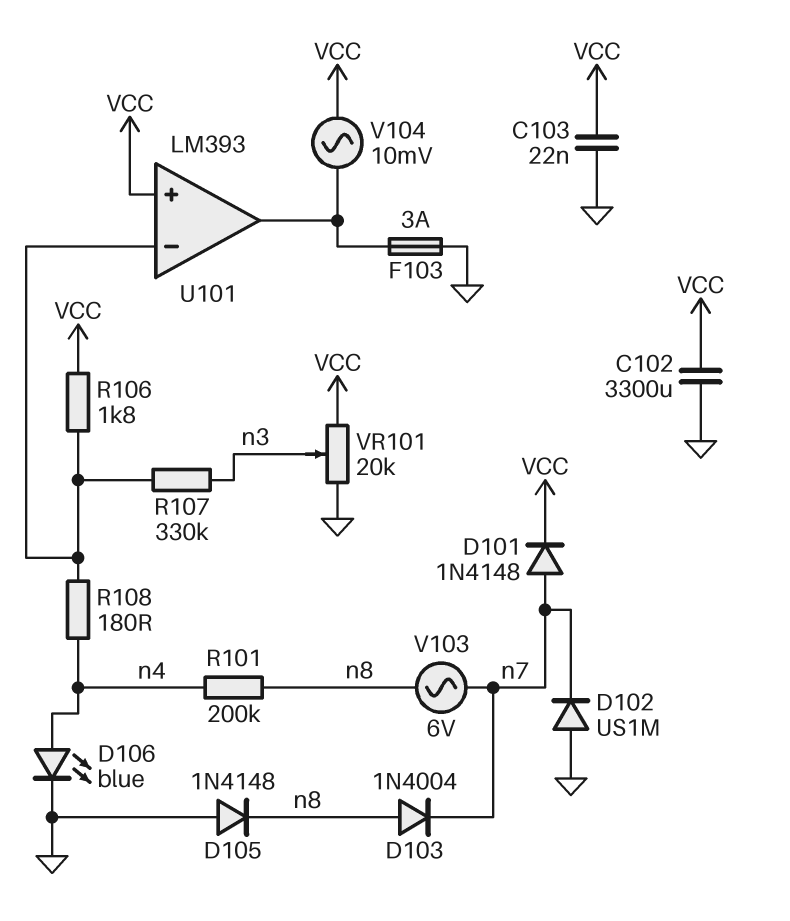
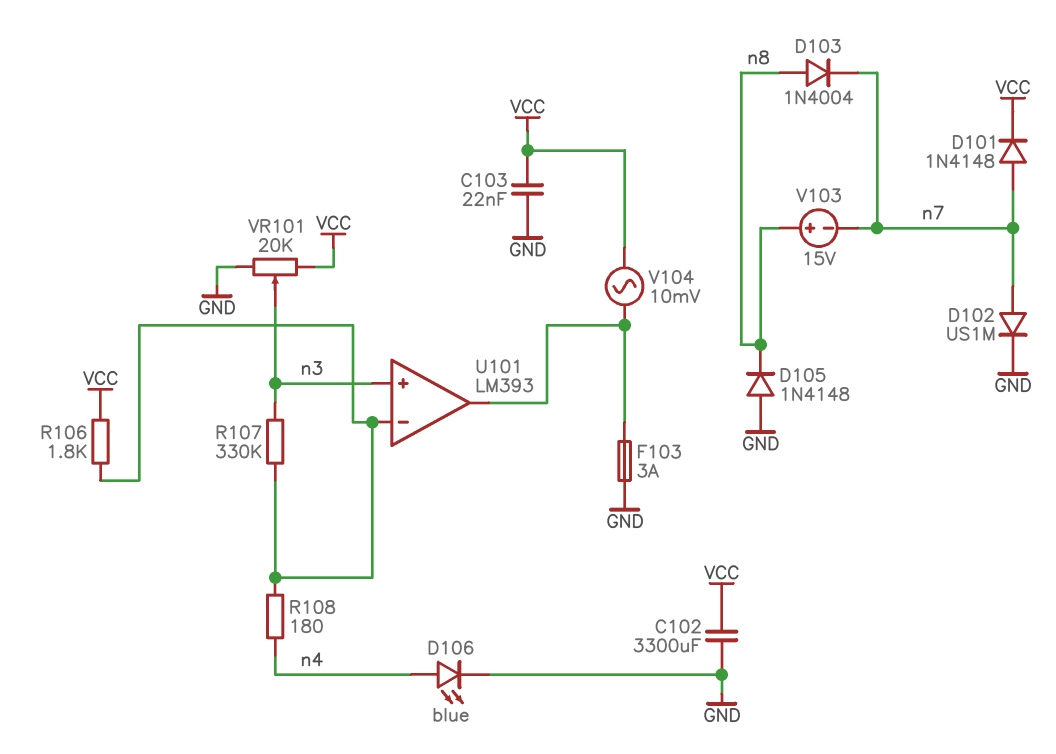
D102: diode US1M (A GND, K n7) -> diode US1M (A n7, K GND)
R101: 200k (n4, n8) -> none
U101 pin in+: VCC -> n3
V103: AC 6V (n7, n8) -> 15V (plus n8, minus n7)

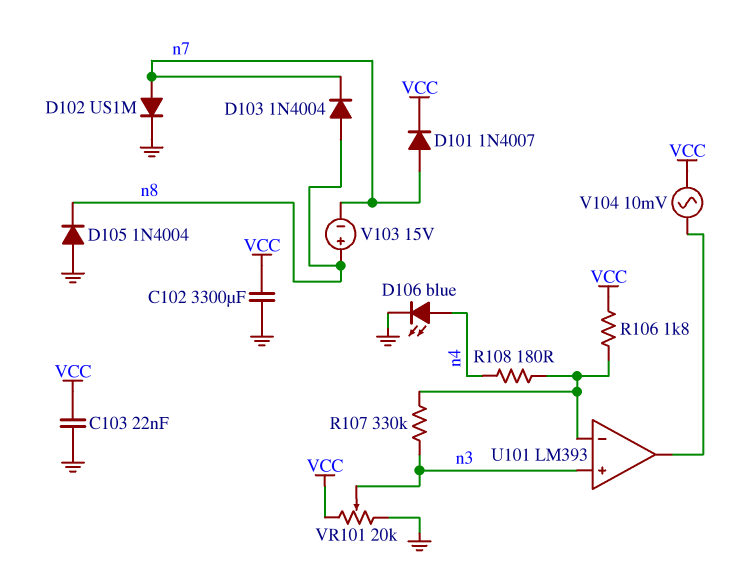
D101: diode 1N4148 (A n7, K VCC) -> diode 1N4007 (A n7, K VCC)
D105: diode 1N4148 (A GND, K n8) -> diode 1N4004 (A GND, K n8)
F103: 3A (GND, U101/out) -> none

